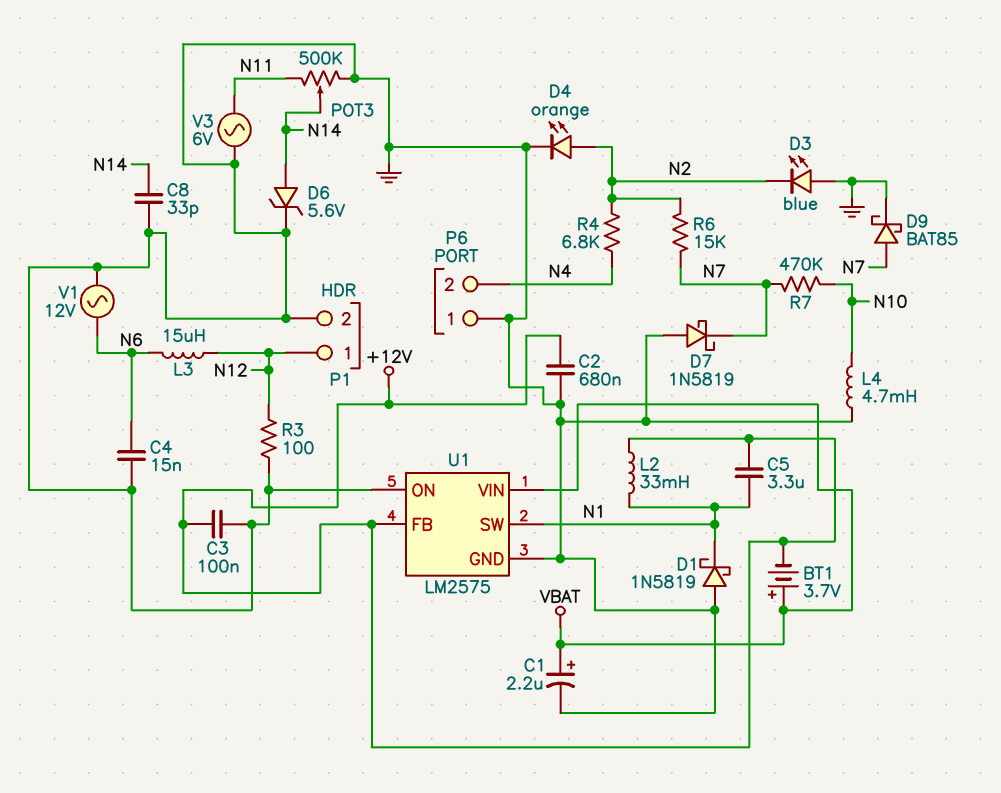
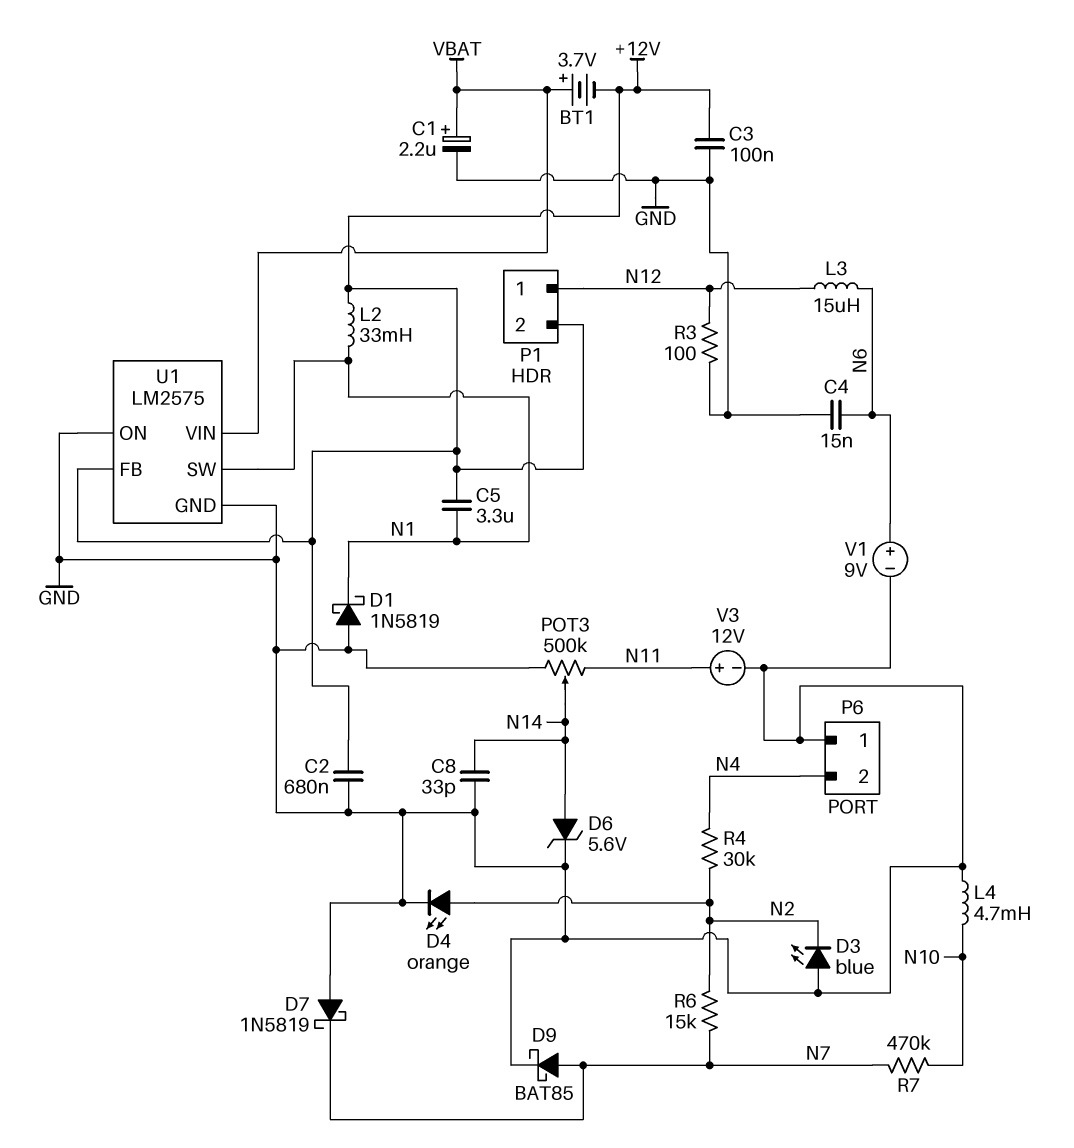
P1 pin 2: GND -> +12V
R4: 6.8k (N2, N4) -> 30k (N2, N4)
V1: AC 12V (GND, N6) -> 9V (plus N6, minus GND)
V3: AC 6V (GND, N11) -> 12V (plus N11, minus GND)

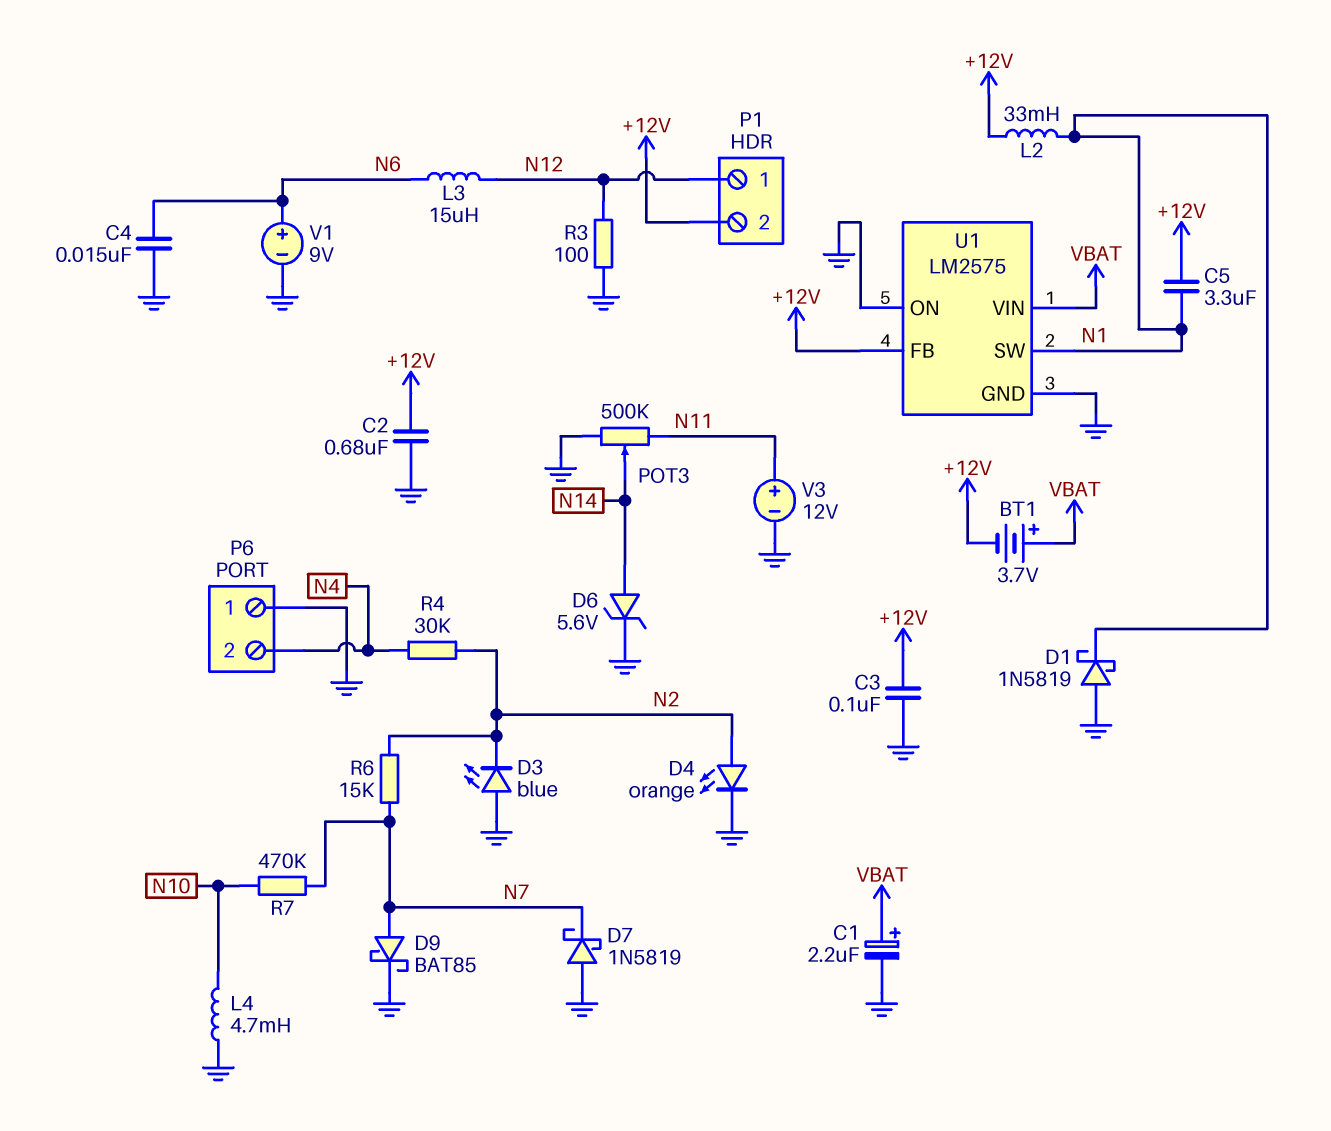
C8: 33pF (GND, N14) -> none

